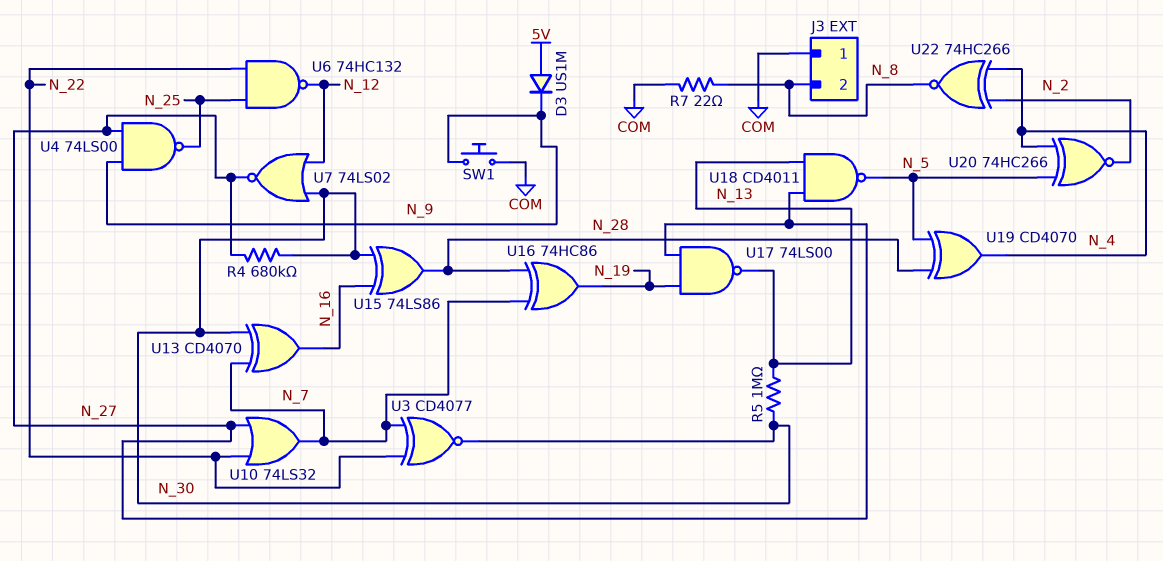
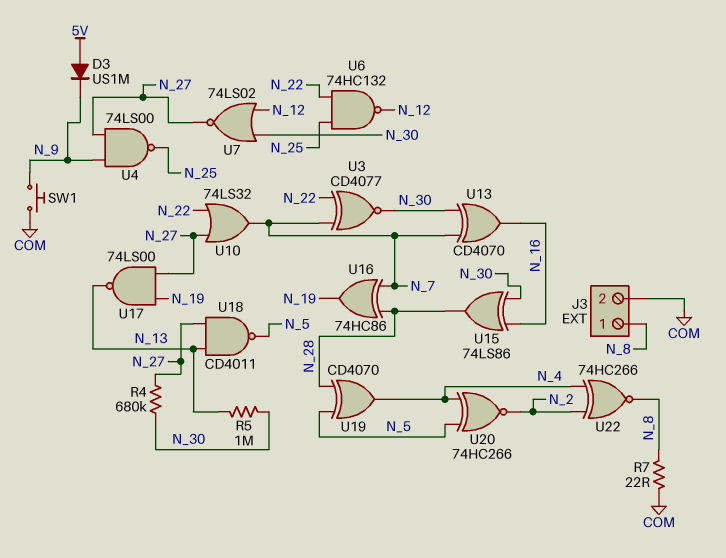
J3 pin 1: COM -> N_8
J3 pin 2: N_8 -> COM

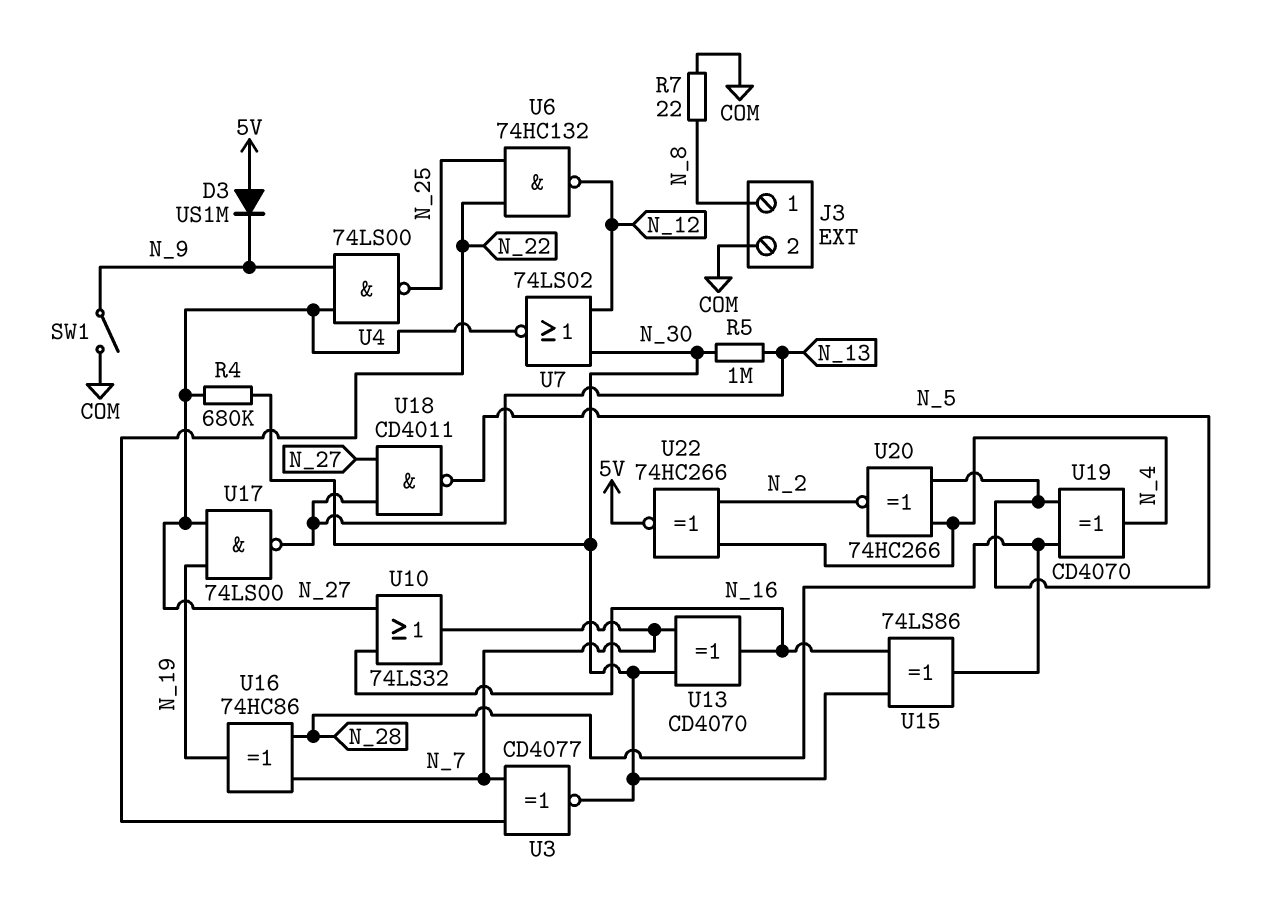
SW1: button (COM, N_9) -> switch (COM, N_9)
U10: OR 74LS32 (in N_22, in N_27, out N_7) -> OR 74LS32 (in N_16, in N_27, out N_7)
U22: XNOR 74HC266 (in N_2, in N_4, out N_8) -> XNOR 74HC266 (in N_2, in N_4, out 5V)

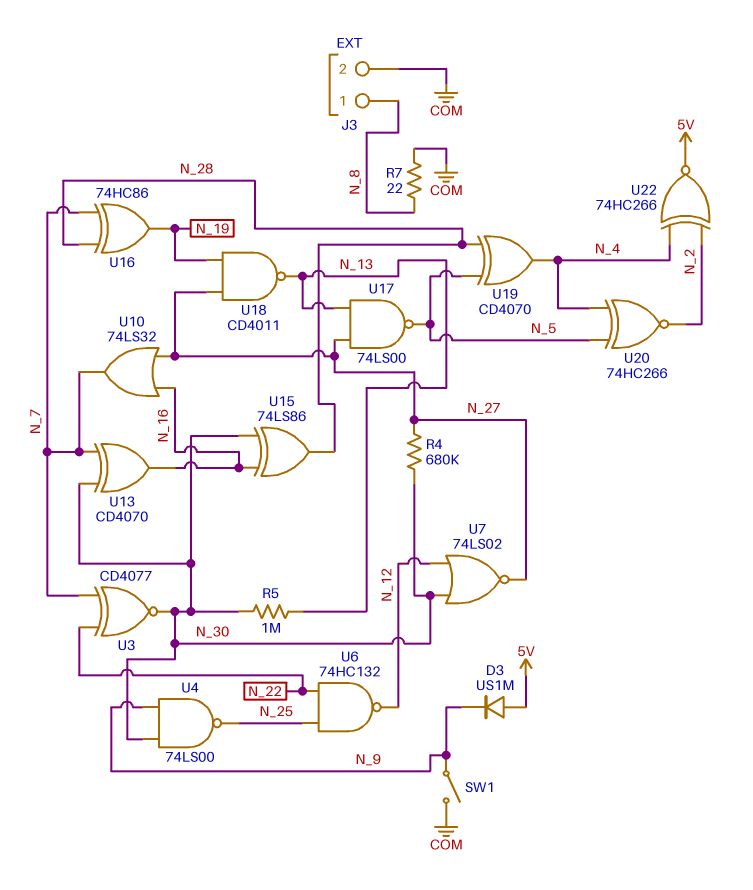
U4: NAND 74LS00 (in N_9, in N_27, out N_25) -> NAND 74LS00 (in N_9, in N_30, out N_25)
U17: NAND 74LS00 (in N_19, in N_27, out N_13) -> NAND 74LS00 (in N_13, in N_27, out N_5)
U18: NAND CD4011 (in N_13, in N_27, out N_5) -> NAND CD4011 (in N_19, in N_27, out N_13)

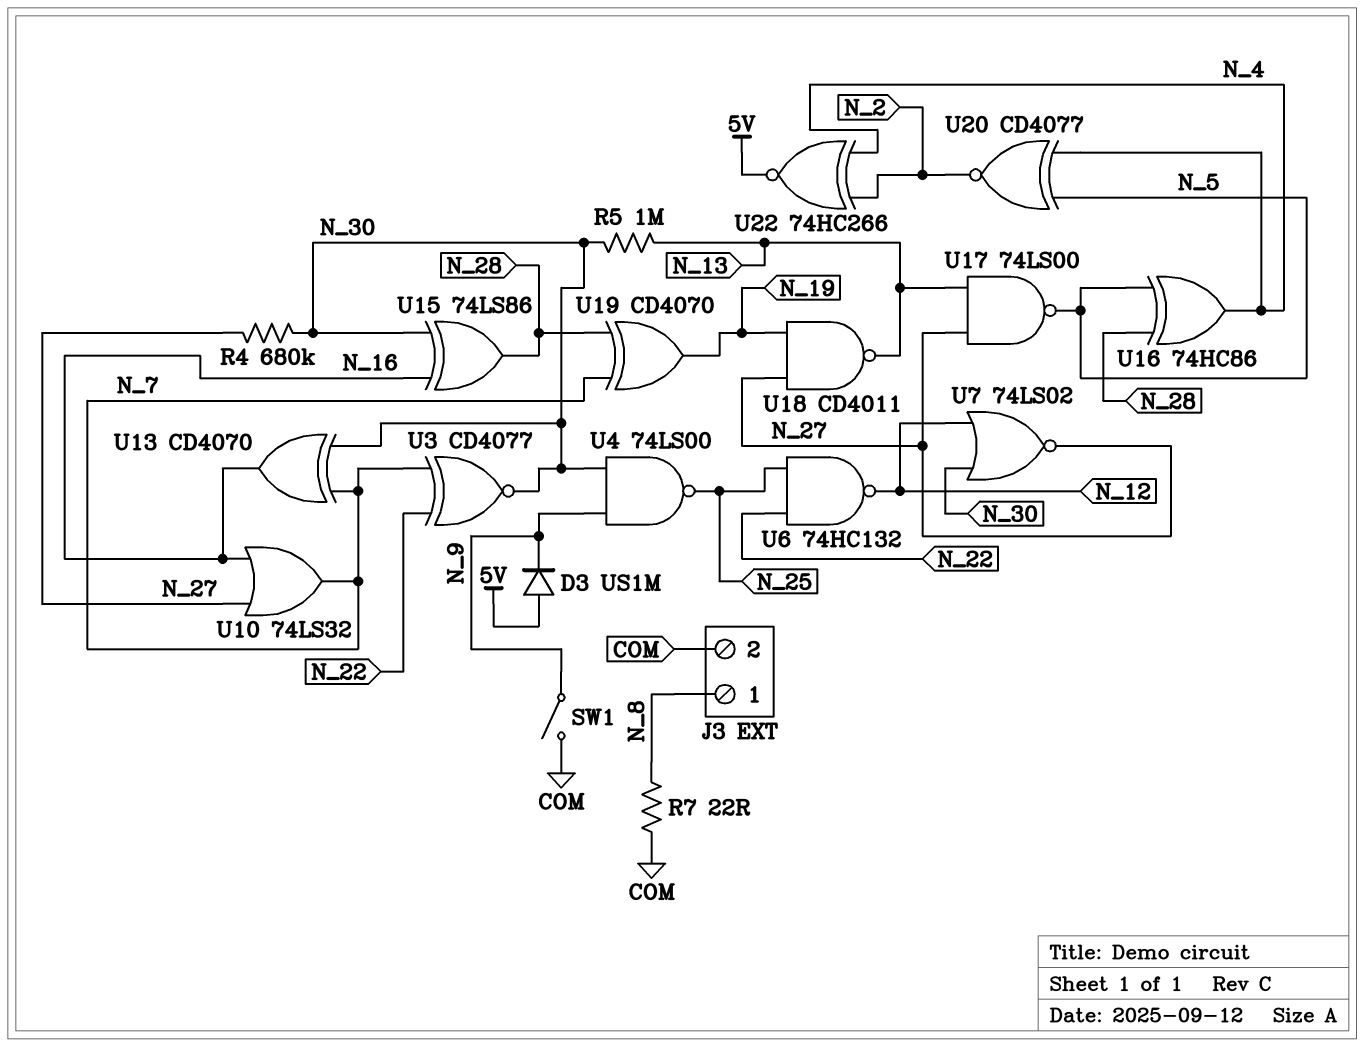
U16: XOR 74HC86 (in N_7, in N_28, out N_19) -> XOR 74HC86 (in N_5, in N_28, out N_4)
U19: XOR CD4070 (in N_5, in N_28, out N_4) -> XOR CD4070 (in N_7, in N_28, out N_19)
U20: XNOR 74HC266 (in N_4, in N_5, out N_2) -> XNOR CD4077 (in N_4, in N_5, out N_2)

